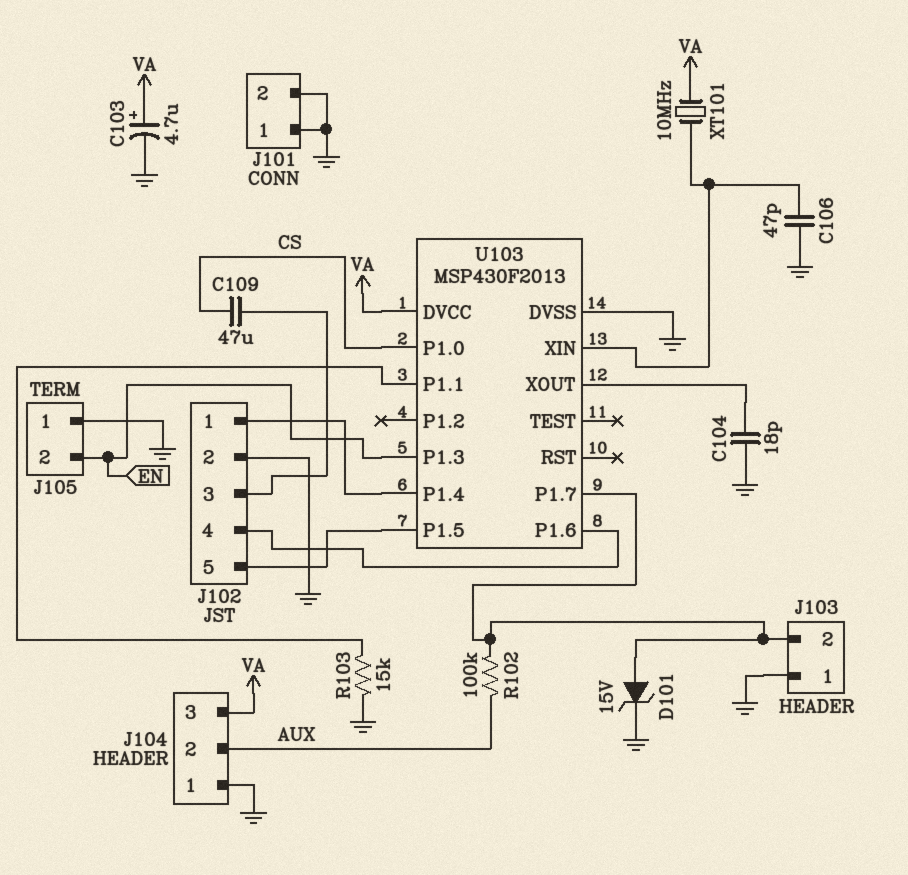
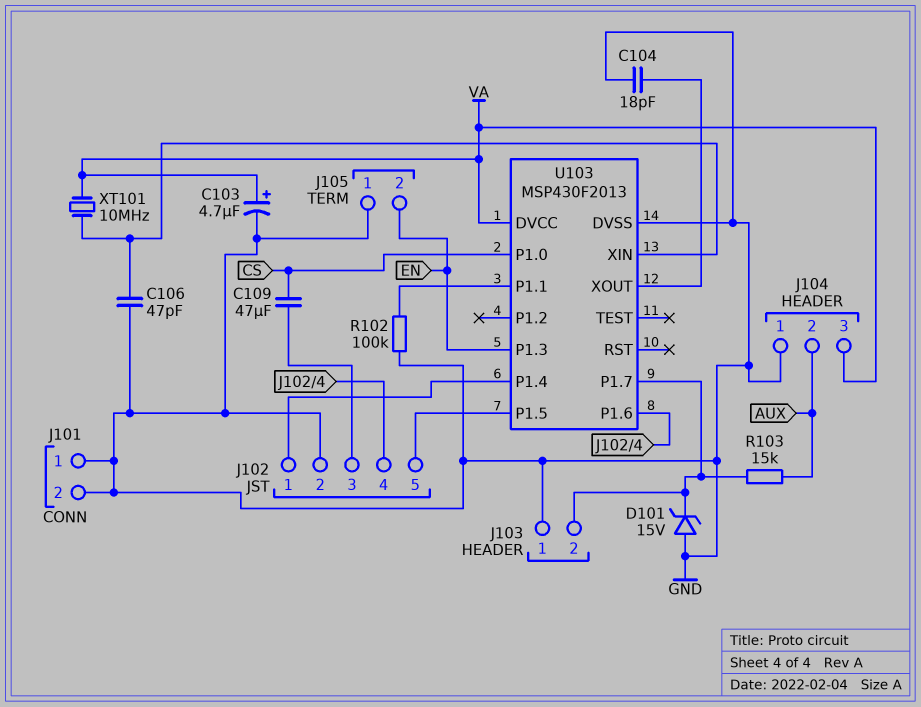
D101: zener 15V (A J103/2, K GND) -> zener 15V (A GND, K J103/2)
R102: 100k (AUX, J103/2) -> 100k (GND, U103/P1.1)
R103: 15k (GND, U103/P1.1) -> 15k (AUX, J103/2)

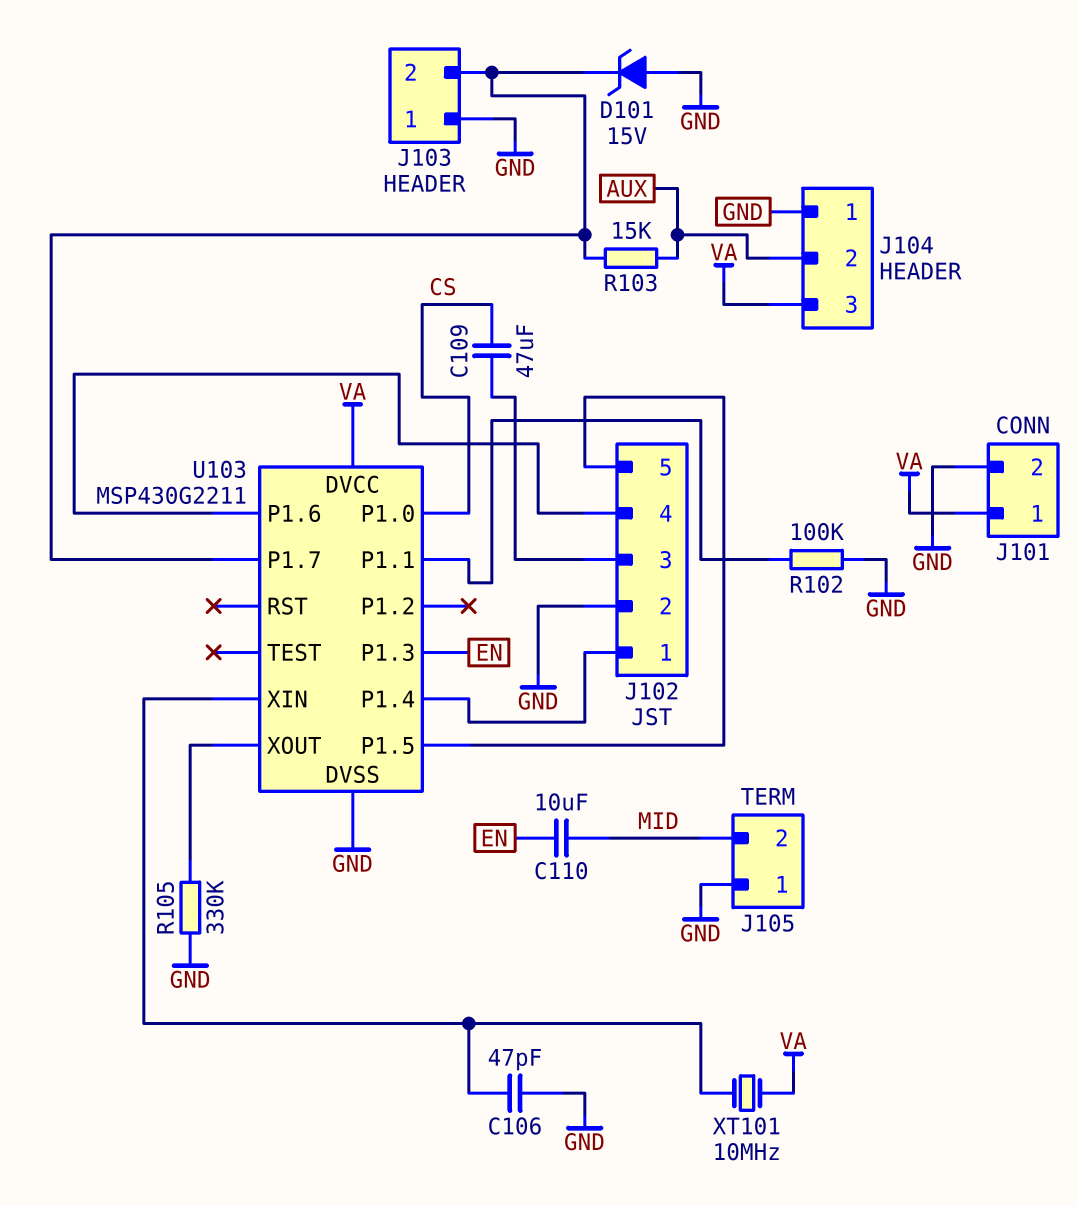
C103: 4.7uF (plus VA, minus GND) -> none
C104: 18pF (GND, U103/XOUT) -> none
C110: none -> 10uF (EN, MID)
J101 pin 1: GND -> VA
J105 pin 2: EN -> MID
R105: none -> 330k (GND, U103/XOUT)
U103: MSP430F2013 -> MSP430G2211

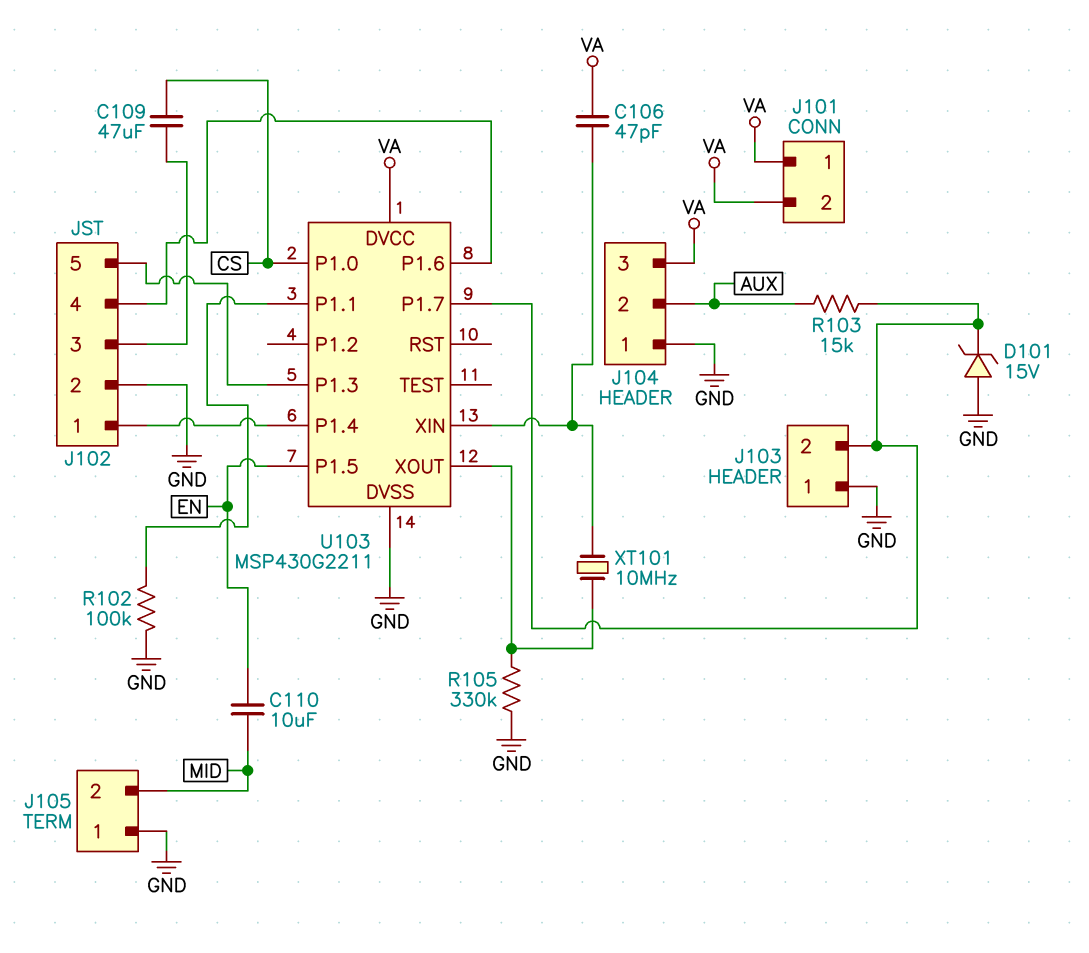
C106: 47pF (GND, U103/XIN) -> 47pF (U103/XIN, VA)
J101 pin 2: GND -> VA
U103 pin P1.3: EN -> J102/5
U103 pin P1.5: J102/5 -> EN
XT101: 10MHz (U103/XIN, VA) -> 10MHz (U103/XIN, U103/XOUT)

